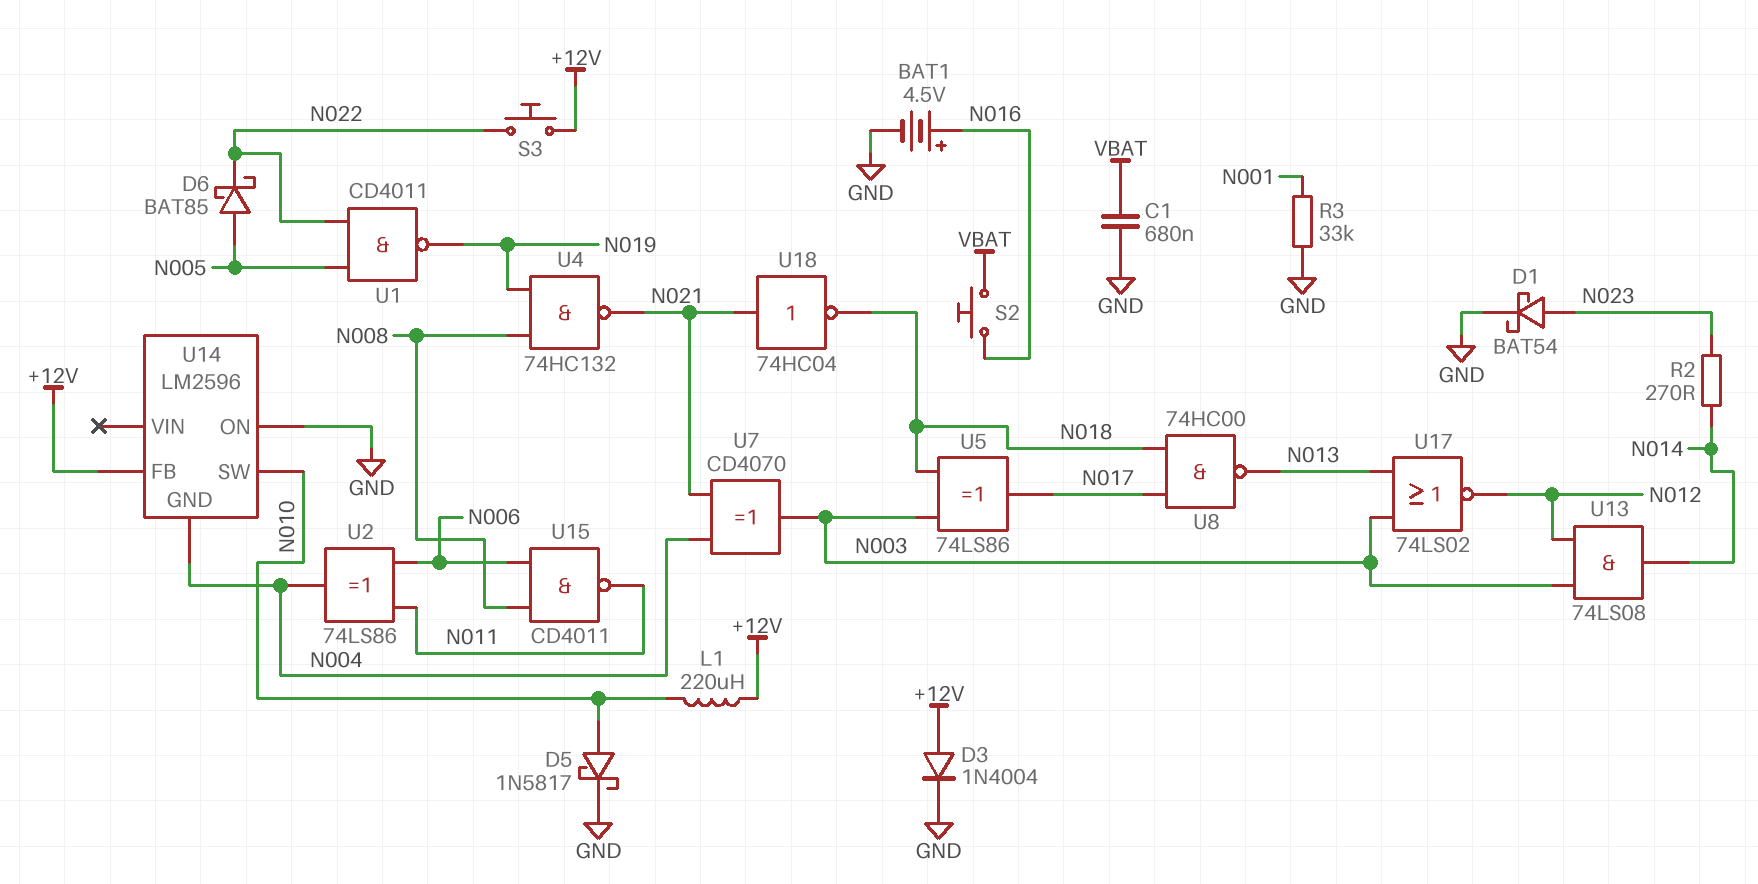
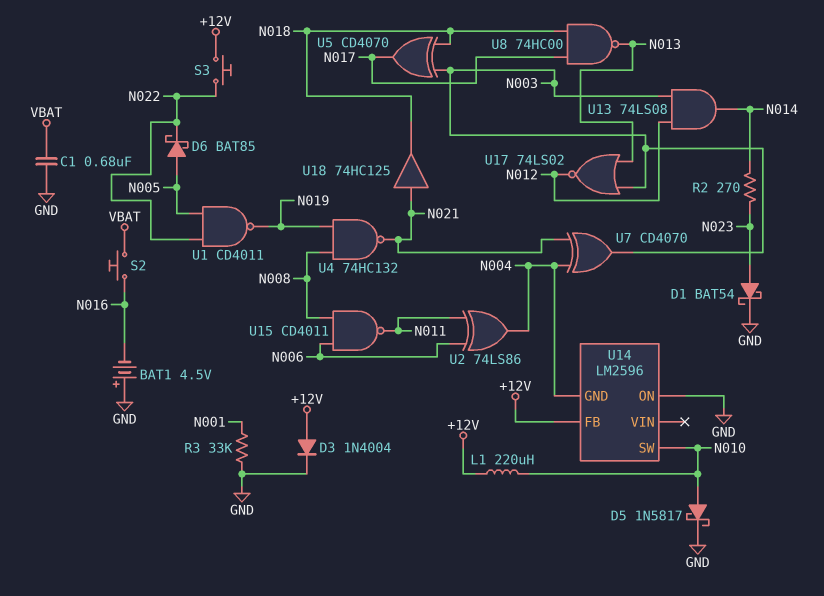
BAT1: 4.5V (plus N016, minus GND) -> 4.5V (plus GND, minus N016)
U5: XOR 74LS86 (in N003, in N018, out N017) -> XOR CD4070 (in N003, in N018, out N017)
U18: NOT 74HC04 (in N021, out N018) -> buffer 74HC125 (in N021, out N018)

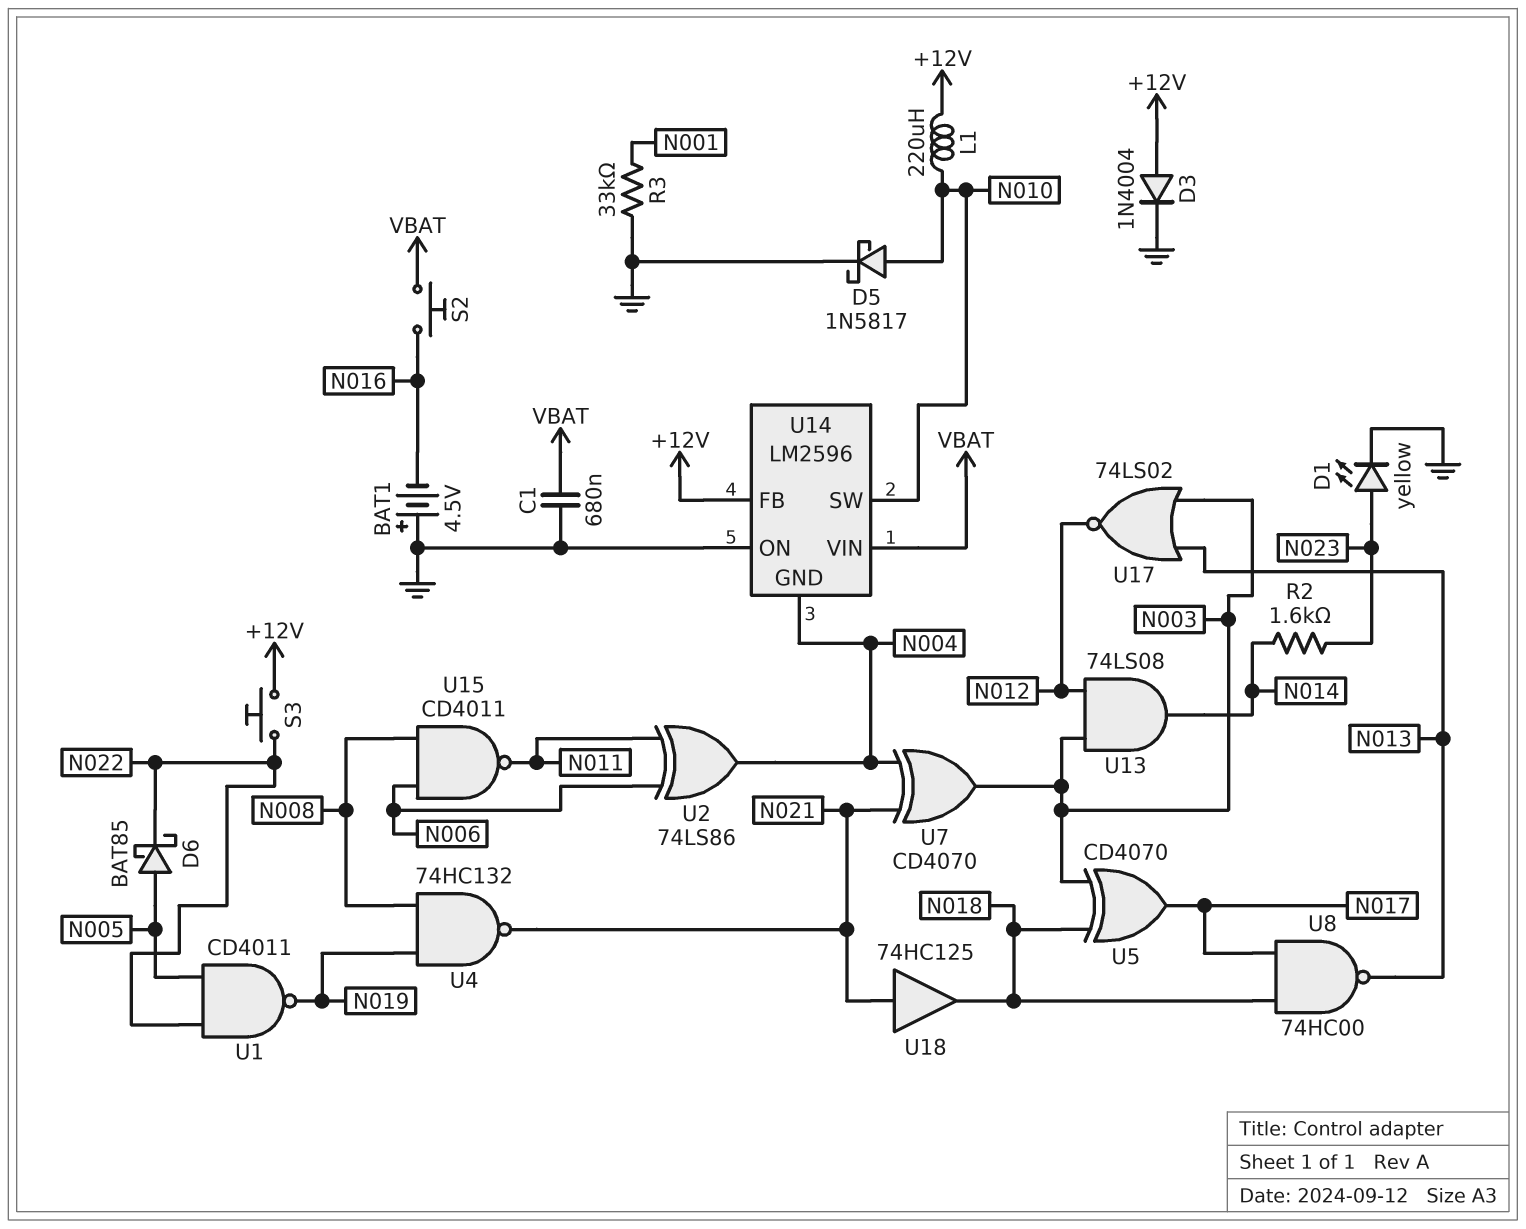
D1: schottky BAT54 (A N023, K GND) -> LED yellow (A N023, K GND)
R2: 270 (N014, N023) -> 1.6k (N014, N023)
U14 pin VIN: none -> VBAT

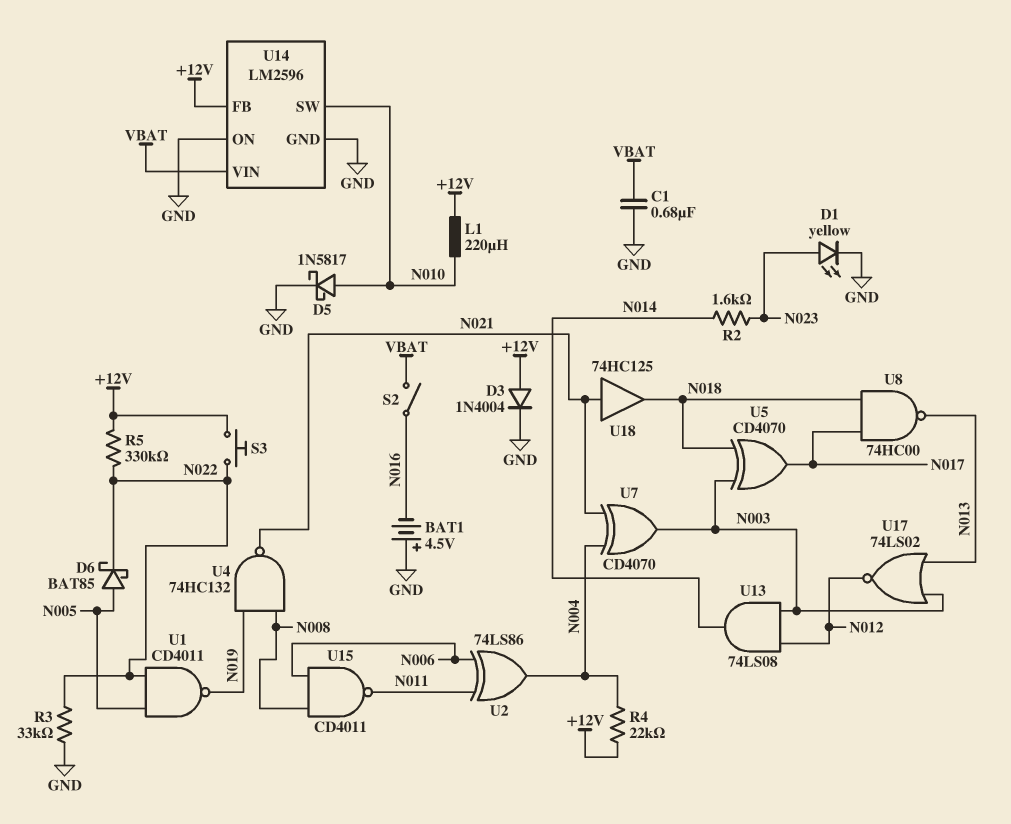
R3: 33k (GND, N001) -> 33k (GND, N022)
R4: none -> 22k (+12V, N004)
R5: none -> 330k (+12V, N022)
S2: button (N016, VBAT) -> switch (N016, VBAT)
U14 pin GND: N004 -> GND

